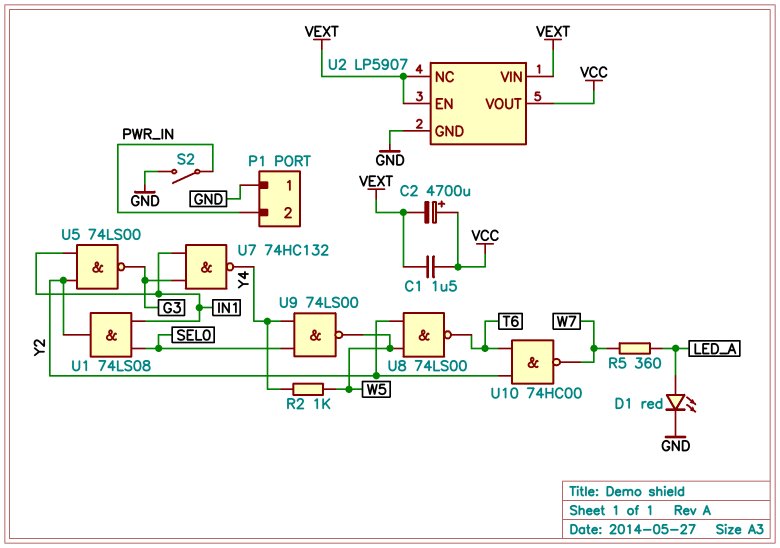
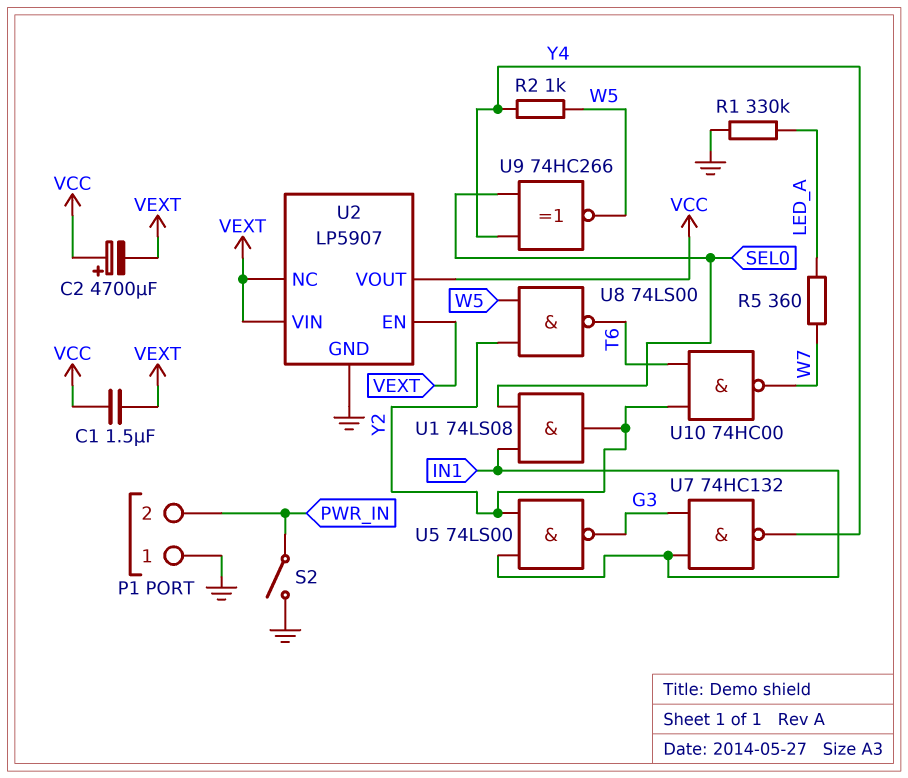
D1: LED red (A LED_A, K GND) -> none
R1: none -> 330k (GND, LED_A)
U9: NAND 74LS00 (in SEL0, in Y4, out W5) -> XNOR 74HC266 (in SEL0, in Y4, out W5)

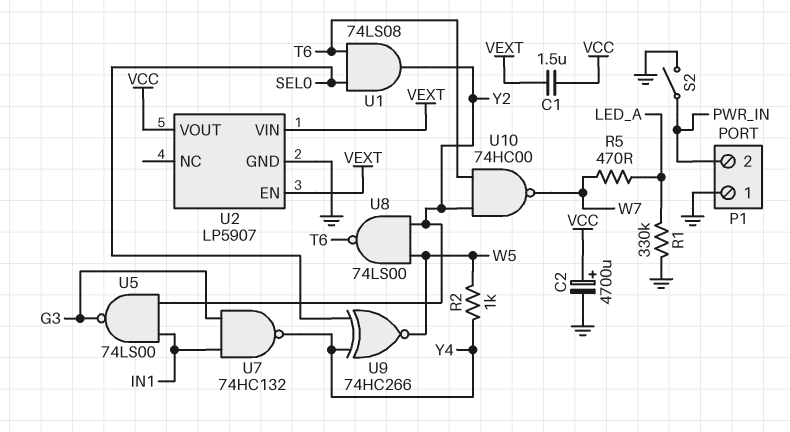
C2: 4700uF (plus VCC, minus VEXT) -> 4700uF (plus VCC, minus GND)
R5: 360 (LED_A, W7) -> 470 (LED_A, W7)
U1: AND 74LS08 (in IN1, in SEL0, out Y2) -> AND 74LS08 (in SEL0, in T6, out Y2)
U2 pin NC: VEXT -> none

